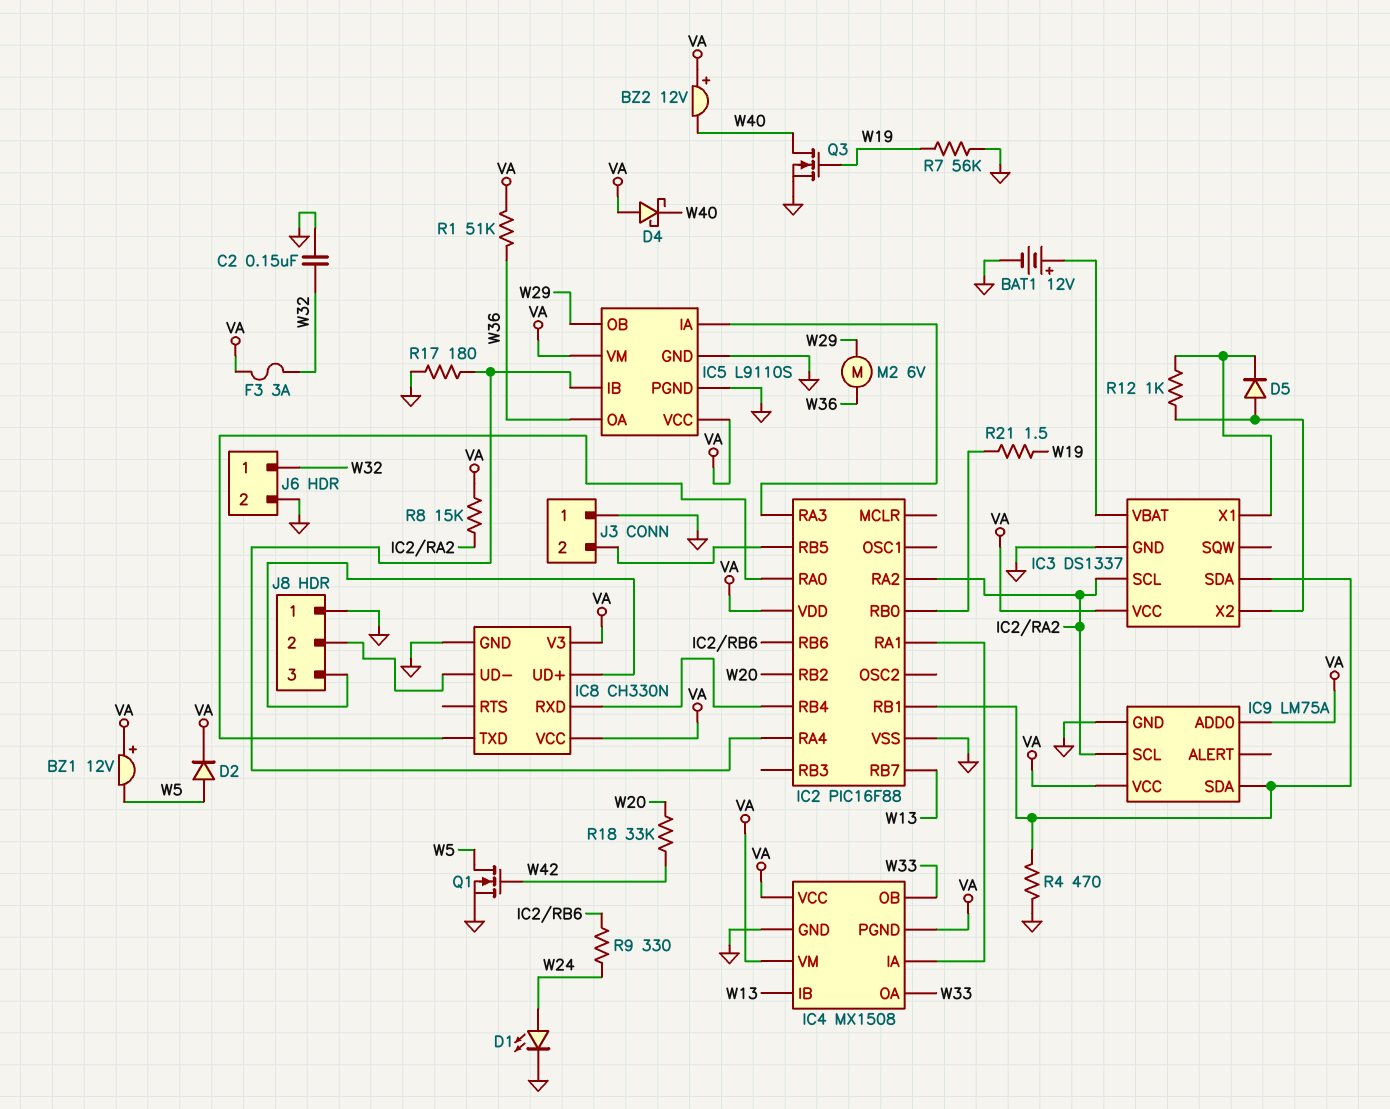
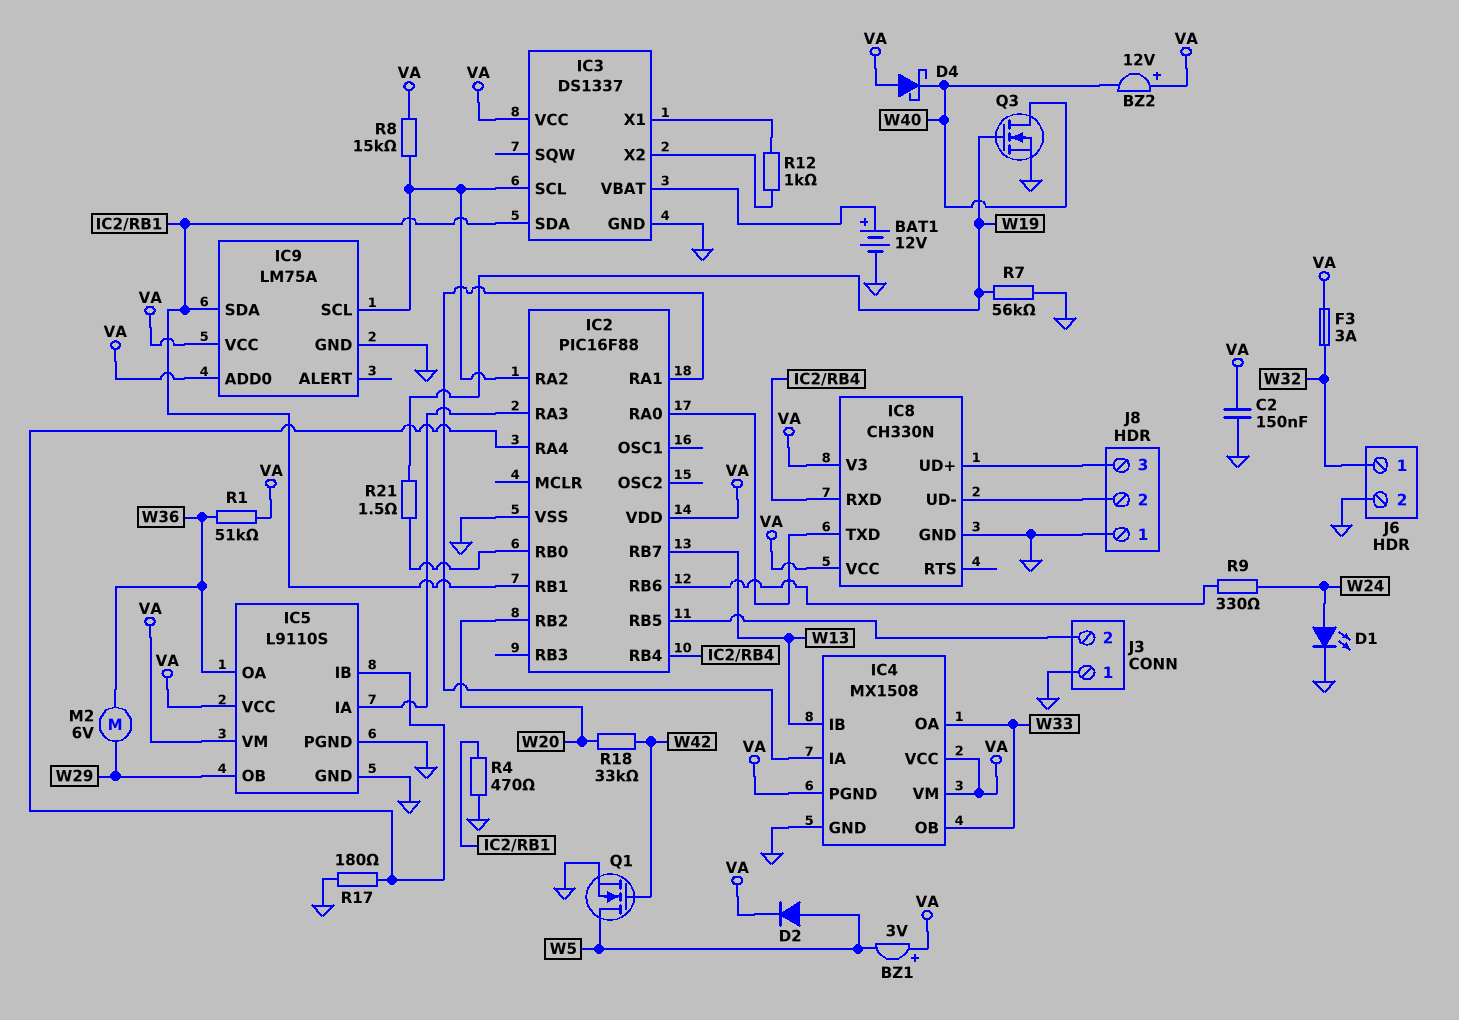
BZ1: buzzer 12V (plus VA, minus W5) -> buzzer 3V (plus VA, minus W5)
C2: 150nF (GND, W32) -> 150nF (GND, VA)
D5: diode (A IC3/X2, K IC3/X1) -> none

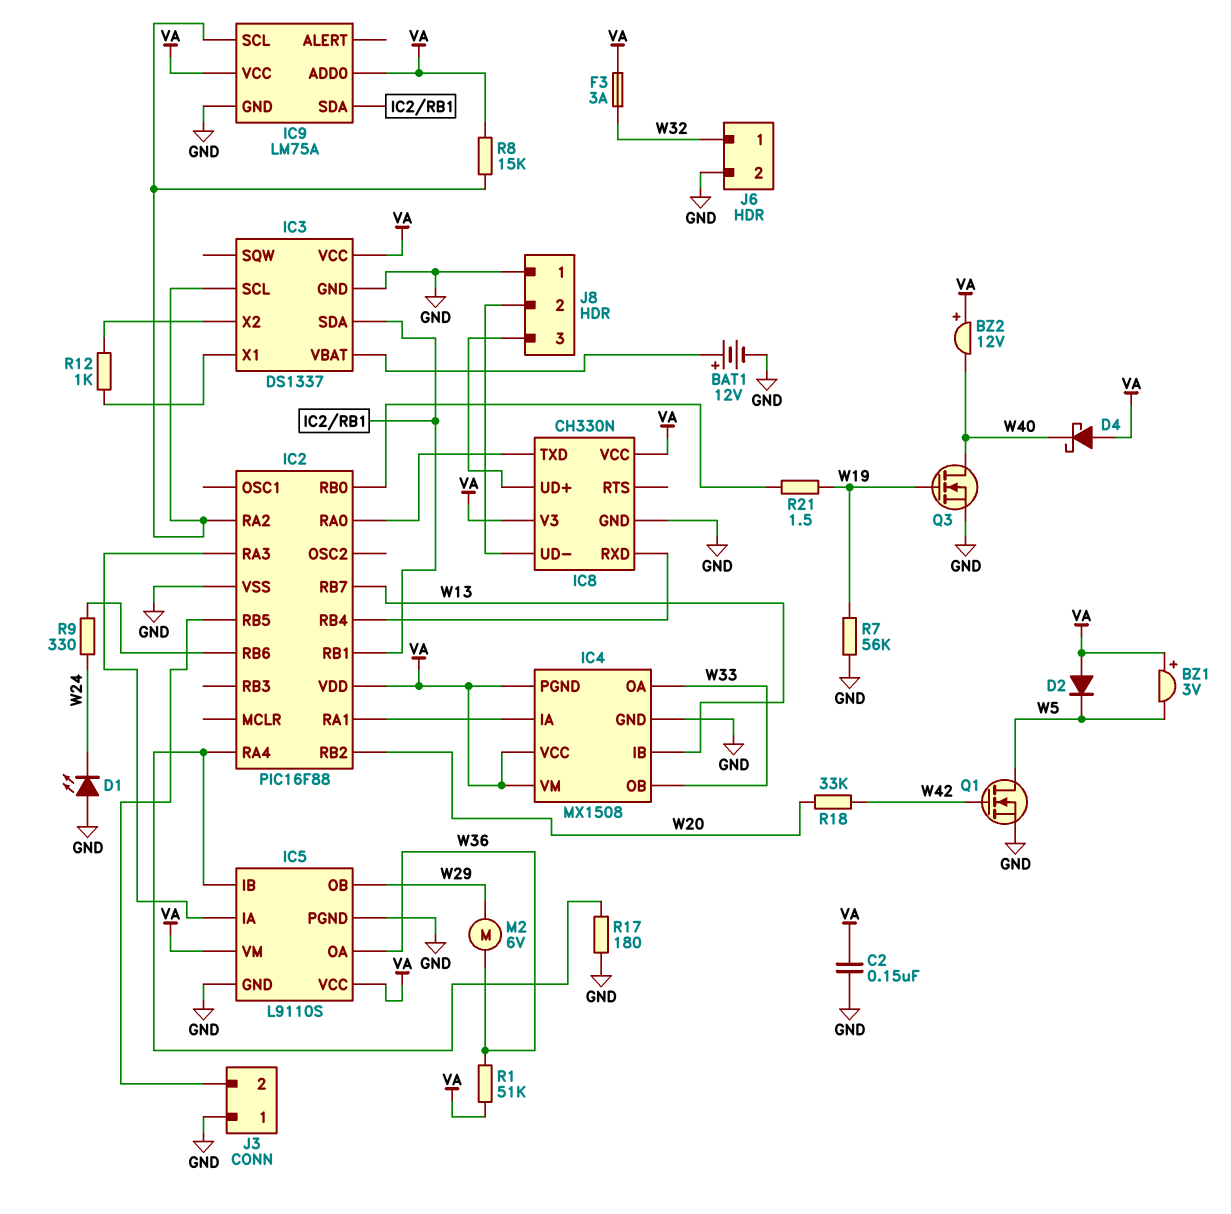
D1: LED (A W24, K GND) -> LED (A GND, K W24)
D2: diode (A W5, K VA) -> diode (A VA, K W5)
R4: 470 (GND, IC2/RB1) -> none

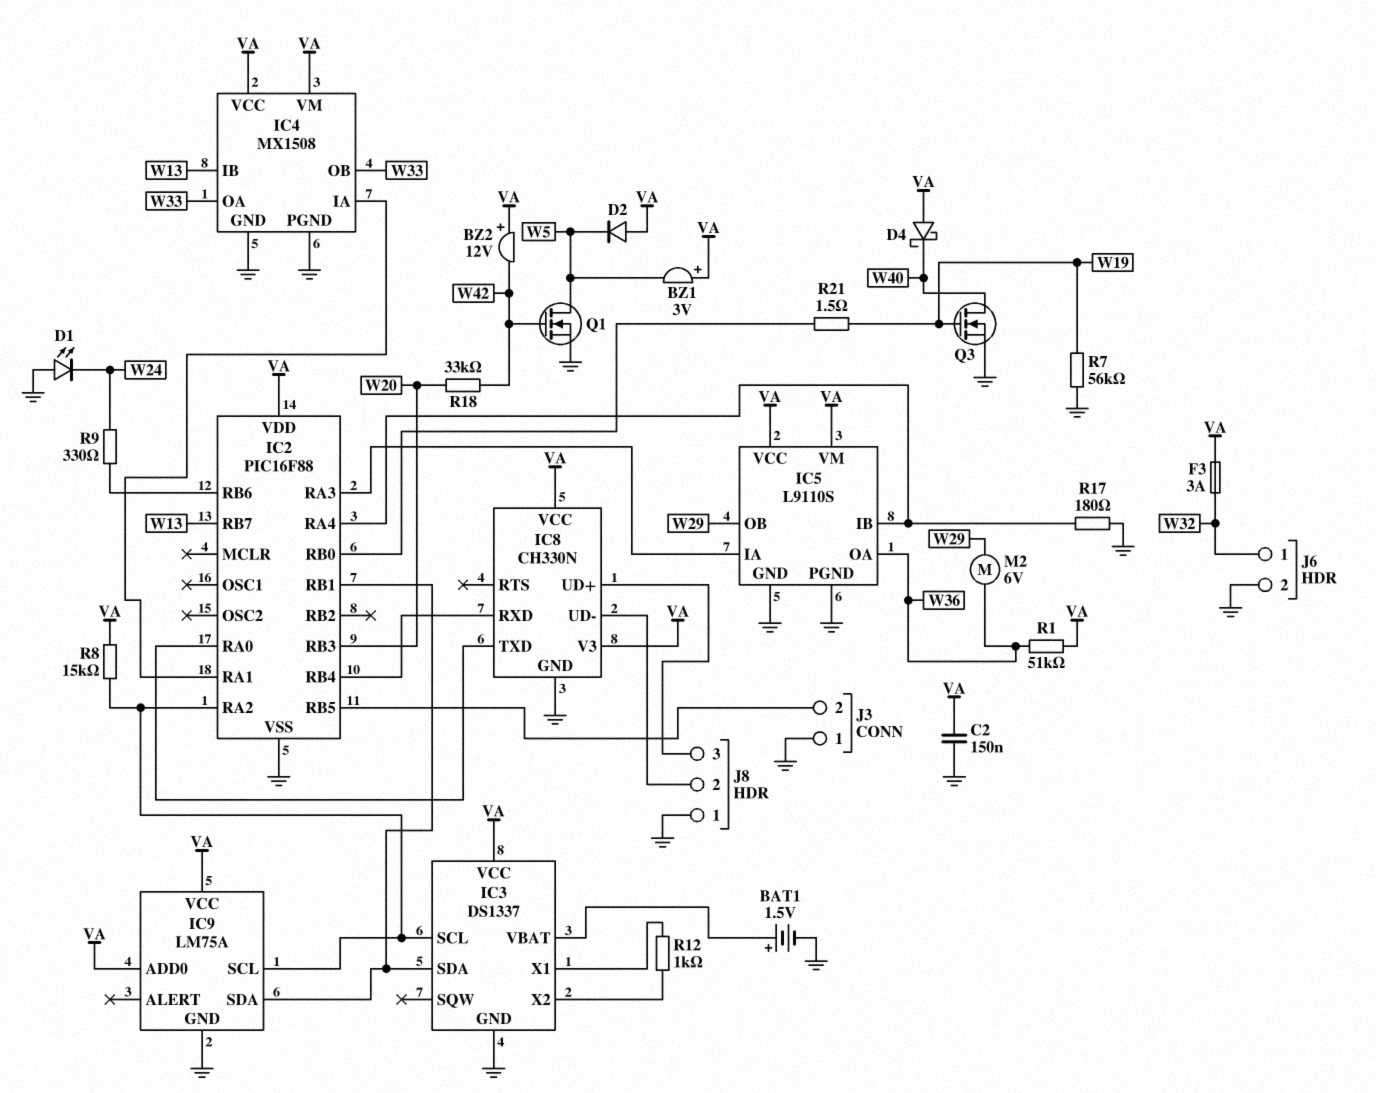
BAT1: 12V (plus IC3/VBAT, minus GND) -> 1.5V (plus IC3/VBAT, minus GND)
BZ2: buzzer 12V (plus VA, minus W40) -> buzzer 12V (plus VA, minus W42)
IC2 pin RB2: W20 -> none
IC2 pin RB3: none -> W20
IC4 pin PGND: VA -> GND

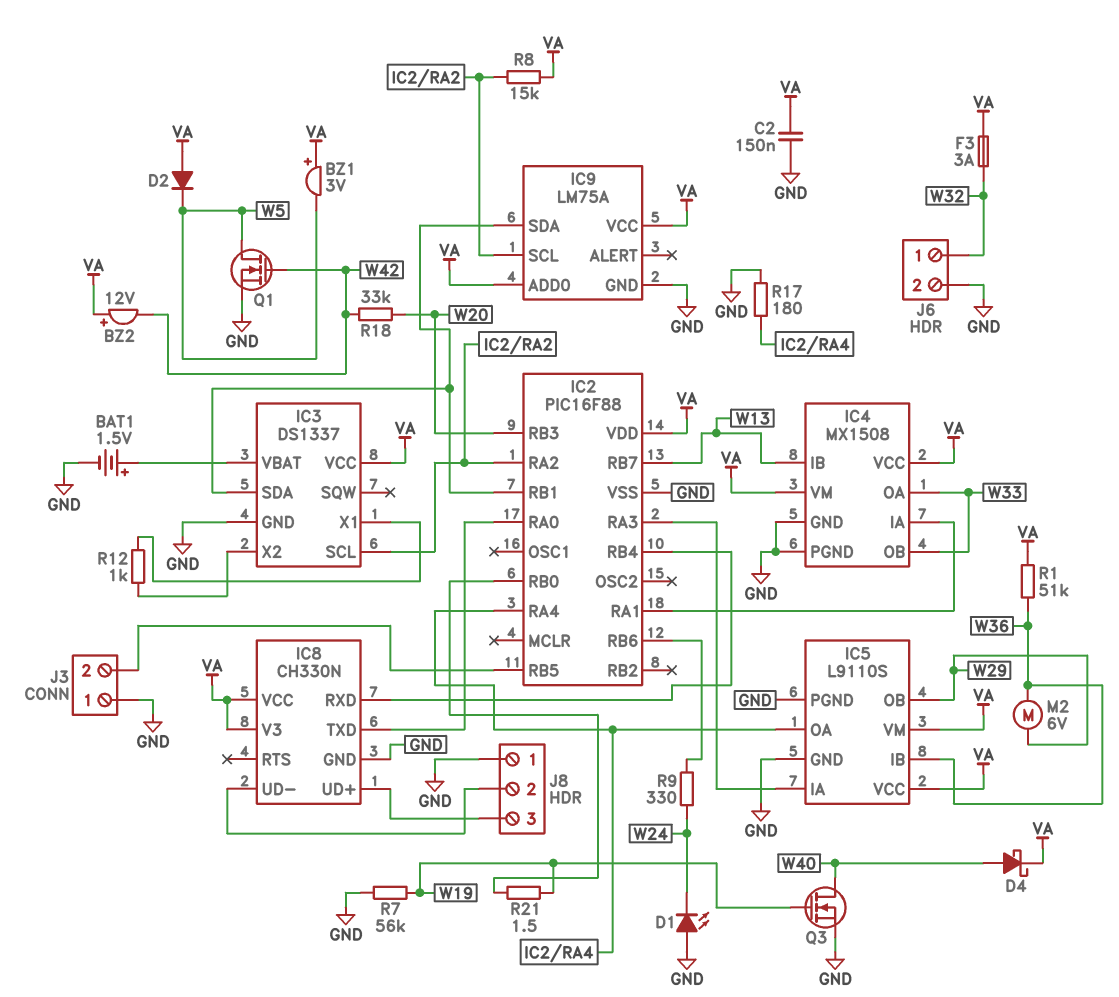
D4: schottky (A VA, K W40) -> schottky (A W40, K VA)
IC5 pin IB: IC2/RA4 -> W36
IC5 pin OA: W36 -> IC2/RA4

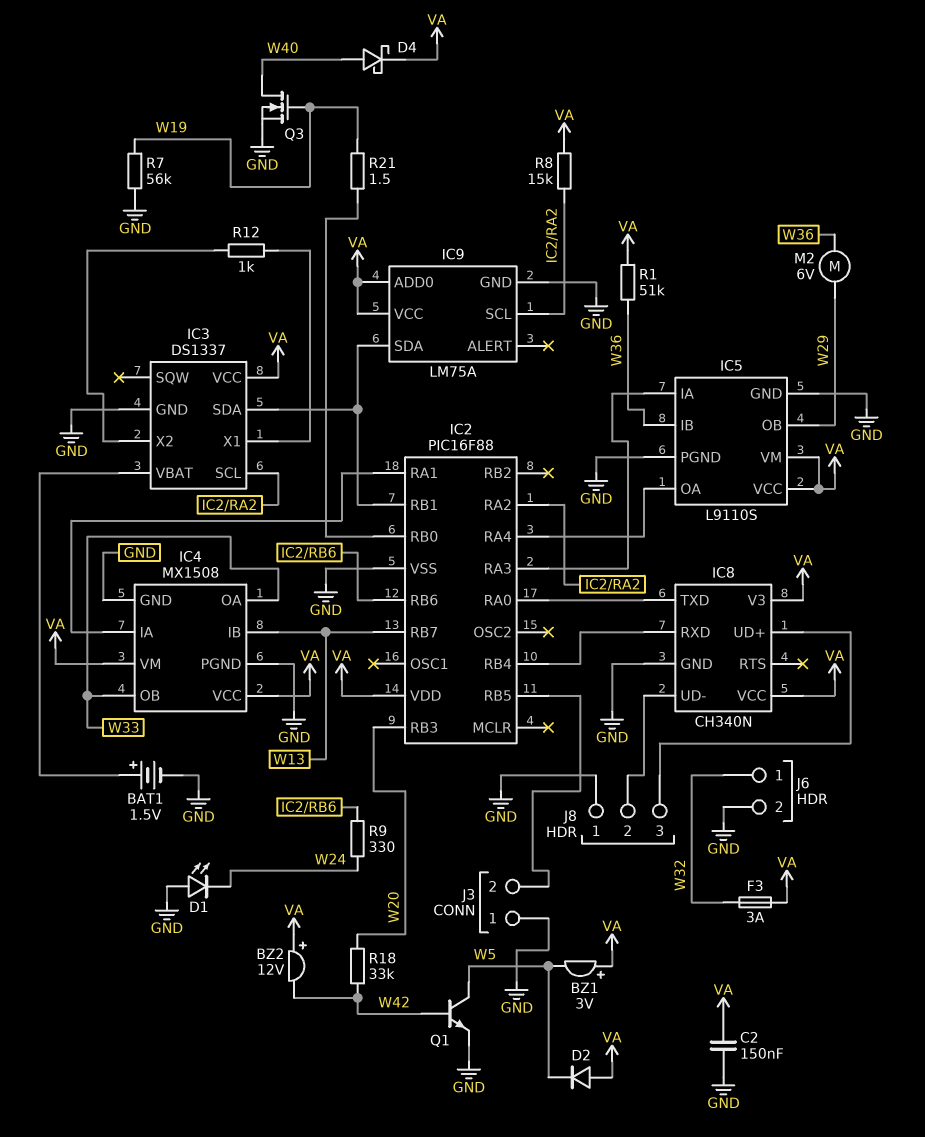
IC8: CH330N -> CH340N
Q1: NMOS (G W42, D W5, S GND) -> NPN (B W42, C W5, E GND)
R17: 180 (GND, IC2/RA4) -> none

